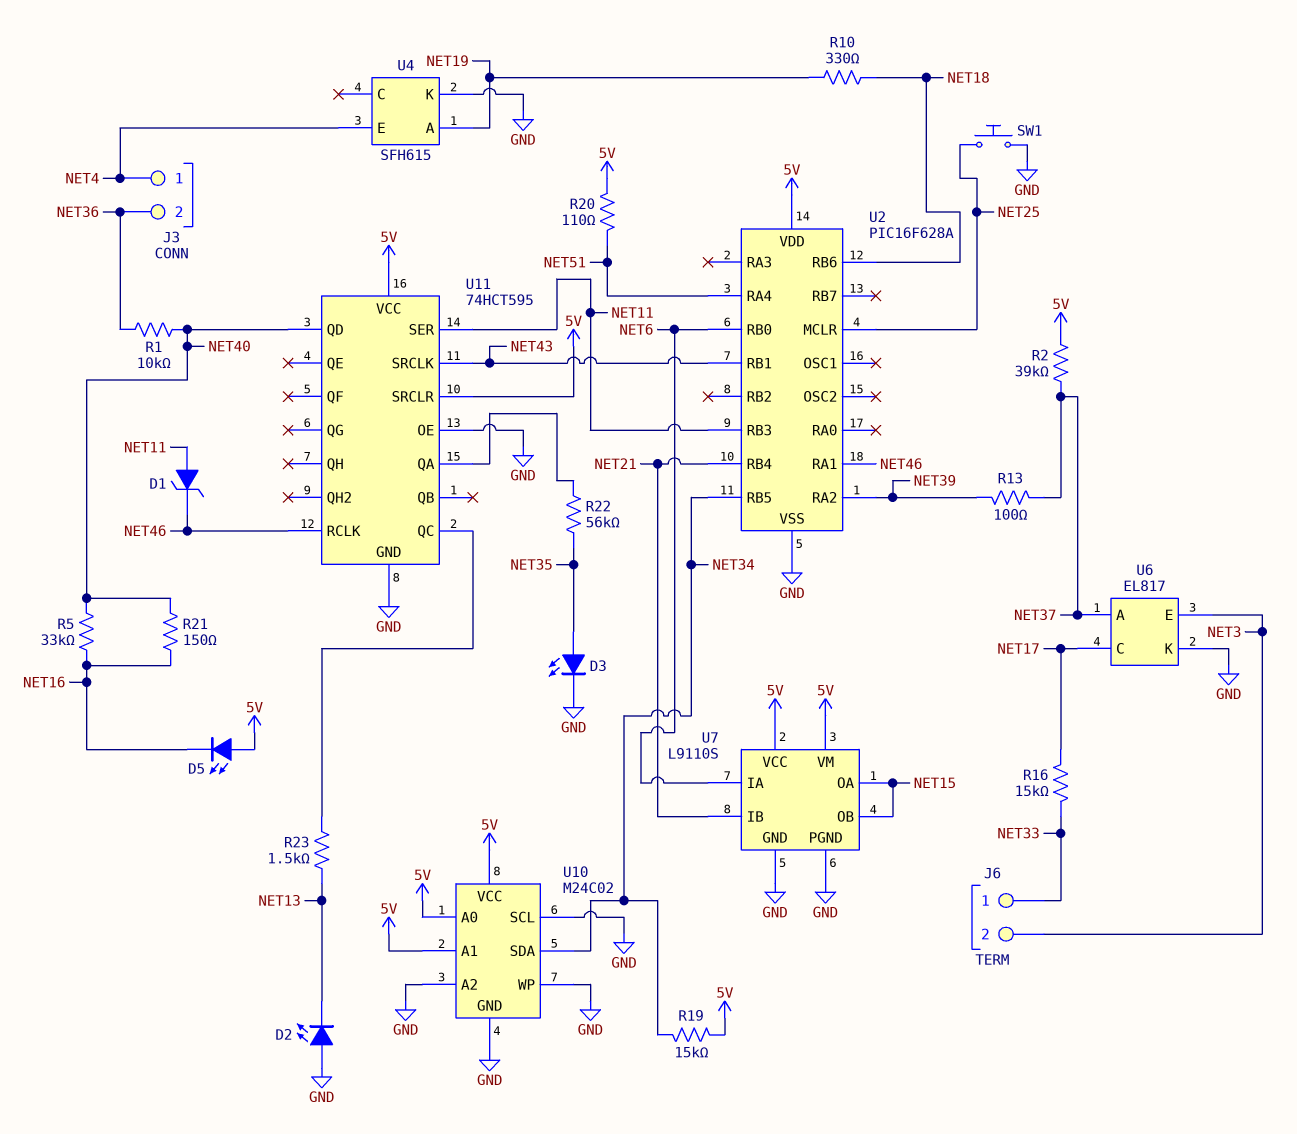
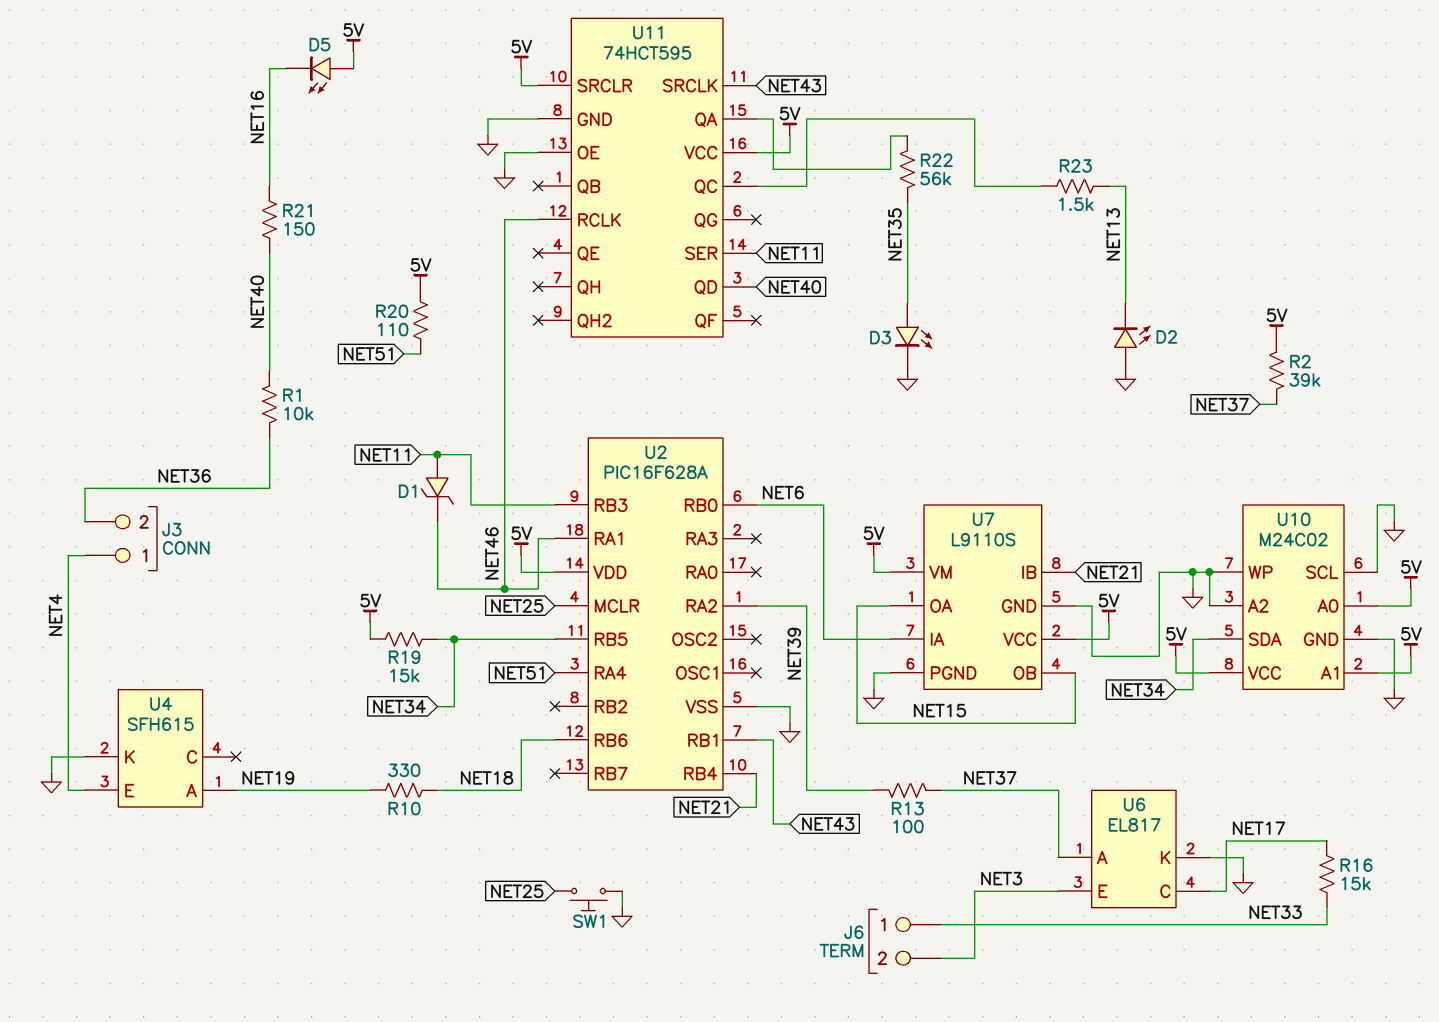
R5: 33k (NET16, NET40) -> none

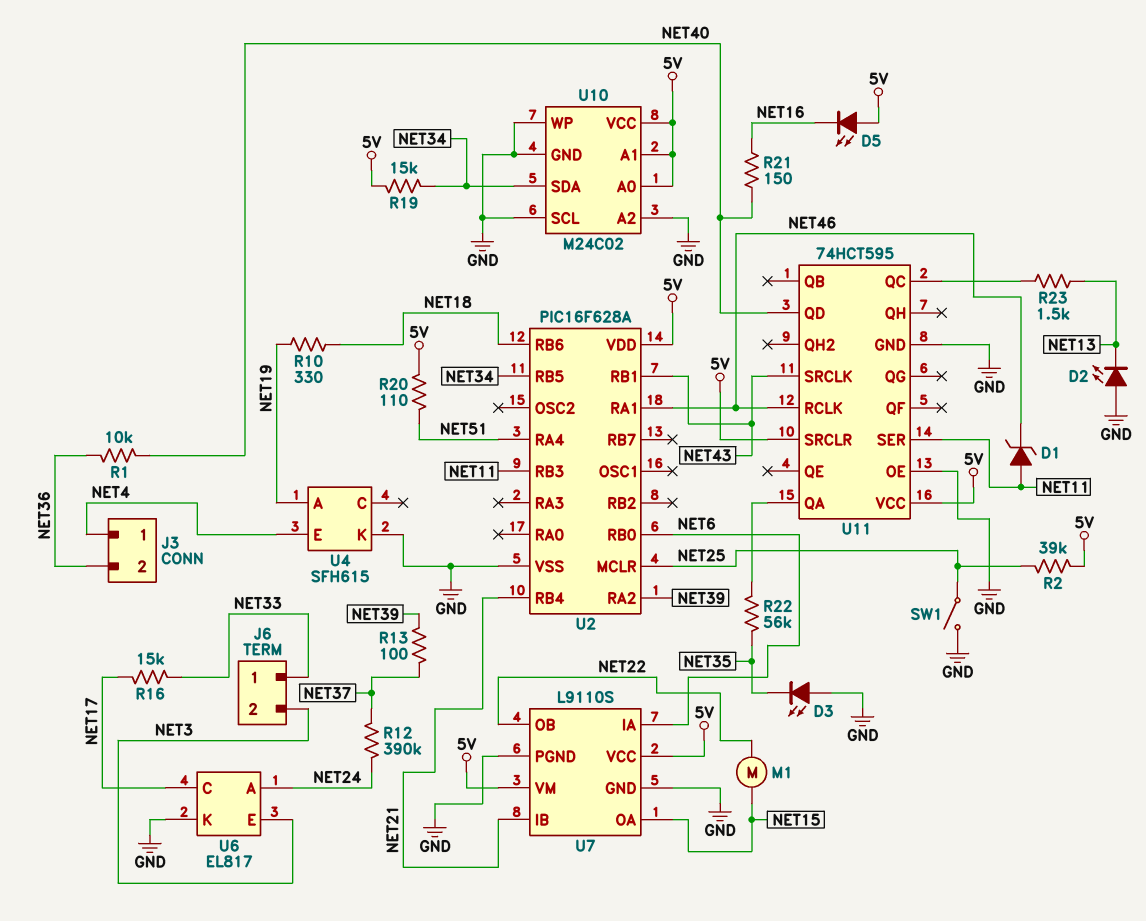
D3: LED (A NET35, K GND) -> LED (A GND, K NET35)
M1: none -> motor (NET15, NET22)
R2: 39k (5V, NET37) -> 39k (5V, NET25)
R12: none -> 390k (NET24, NET37)
SW1: button (GND, NET25) -> switch (GND, NET25)
U6 pin A: NET37 -> NET24
U7 pin OB: NET15 -> NET22

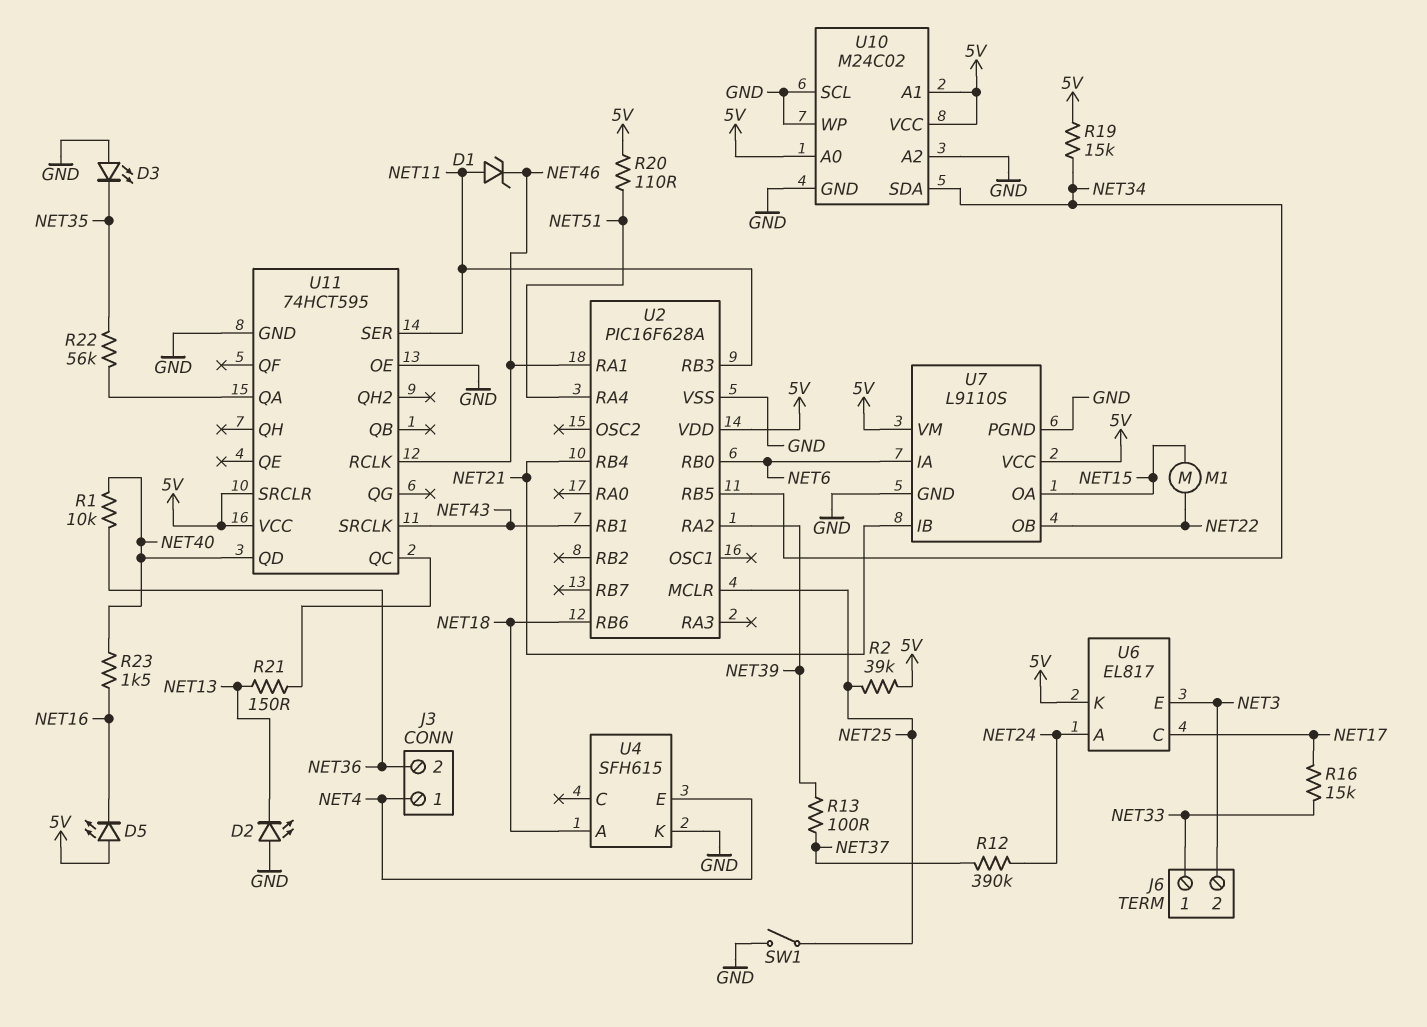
R10: 330 (NET18, NET19) -> none
R21: 150 (NET16, NET40) -> 150 (NET13, U11/QC)
R23: 1.5k (NET13, U11/QC) -> 1.5k (NET16, NET40)
U4 pin A: NET19 -> NET18
U6 pin K: GND -> 5V

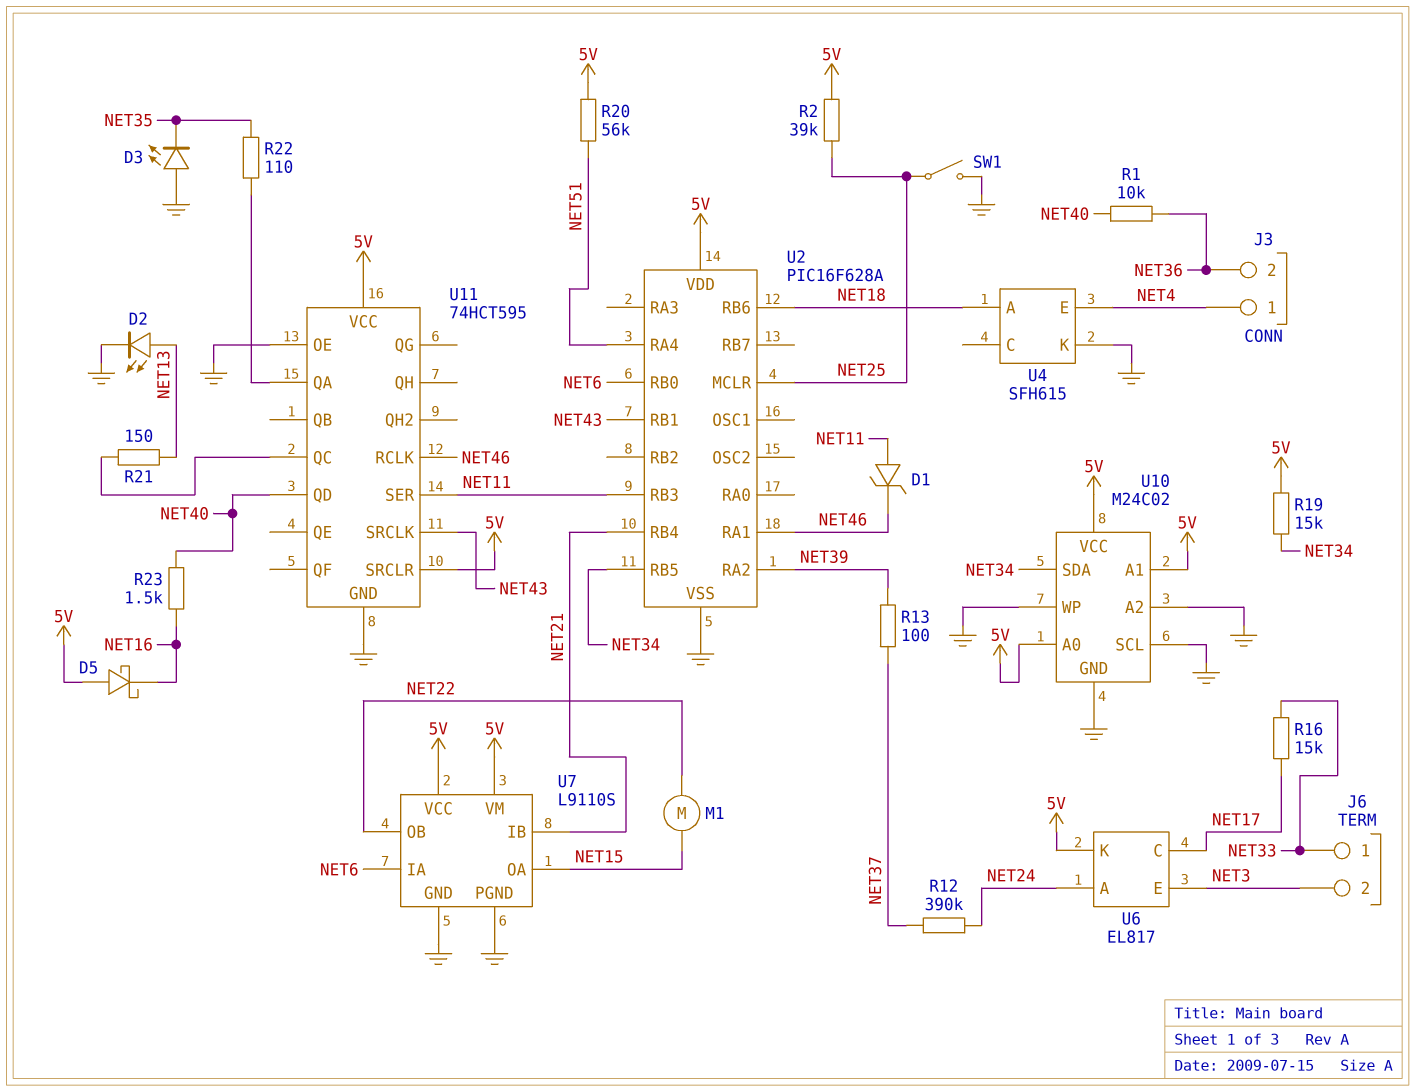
D2: LED (A GND, K NET13) -> LED (A NET13, K GND)
D5: LED (A 5V, K NET16) -> schottky (A 5V, K NET16)
R20: 110 (5V, NET51) -> 56k (5V, NET51)
R22: 56k (NET35, U11/QA) -> 110 (NET35, U11/QA)

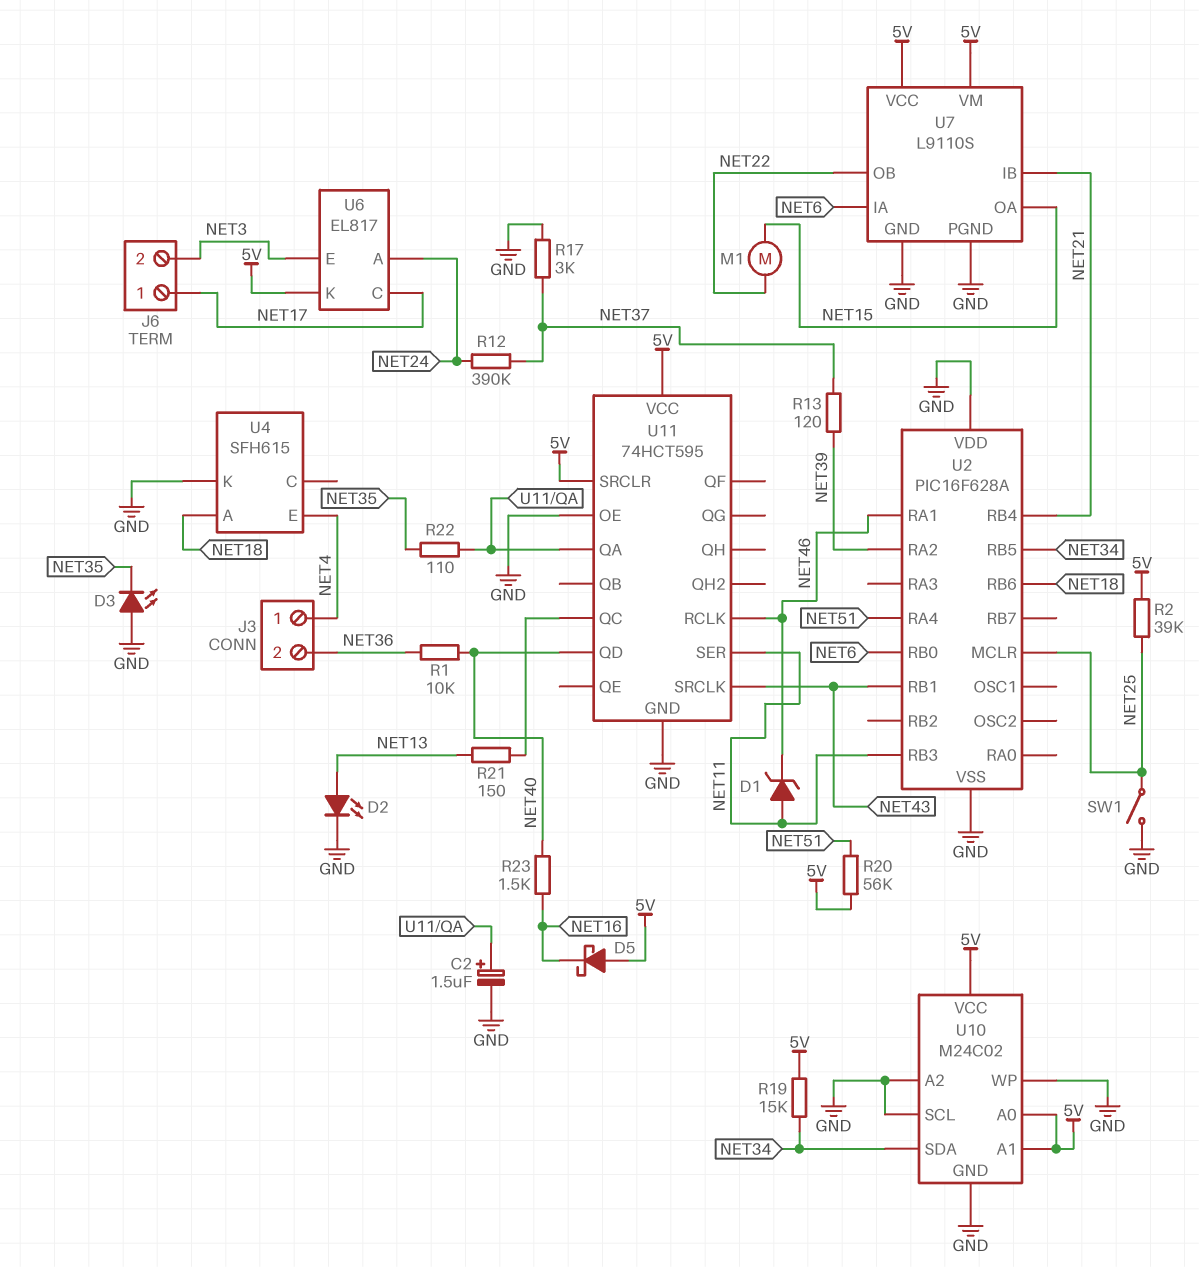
C2: none -> 1.5uF (plus U11/QA, minus GND)
J6 pin 1: NET33 -> NET17
R13: 100 (NET37, NET39) -> 120 (NET37, NET39)
R16: 15k (NET17, NET33) -> none
R17: none -> 3k (GND, NET37)
U2 pin VDD: 5V -> GND

